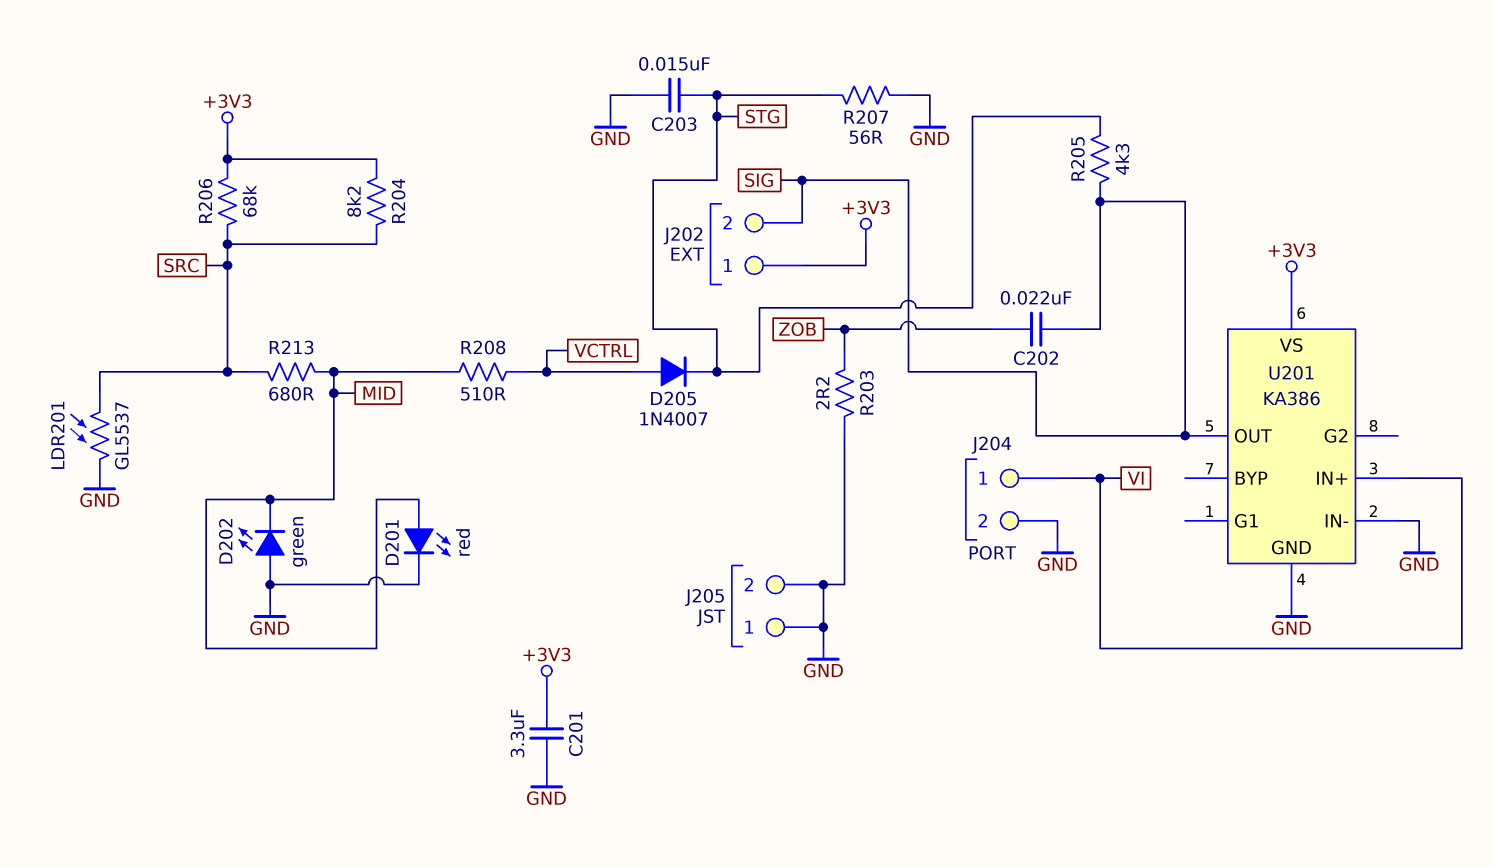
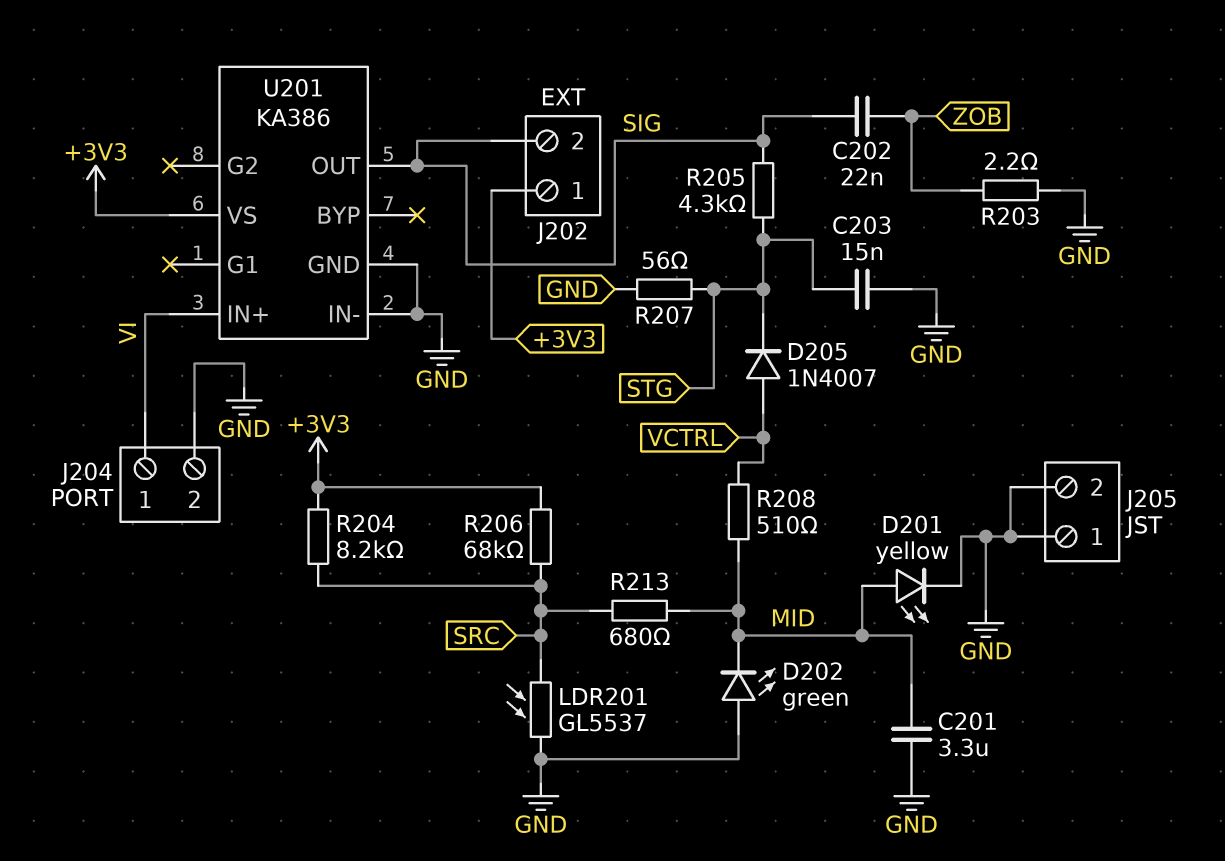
C201: 3.3uF (+3V3, GND) -> 3.3uF (GND, MID)
D201: LED red (A MID, K GND) -> LED yellow (A MID, K GND)

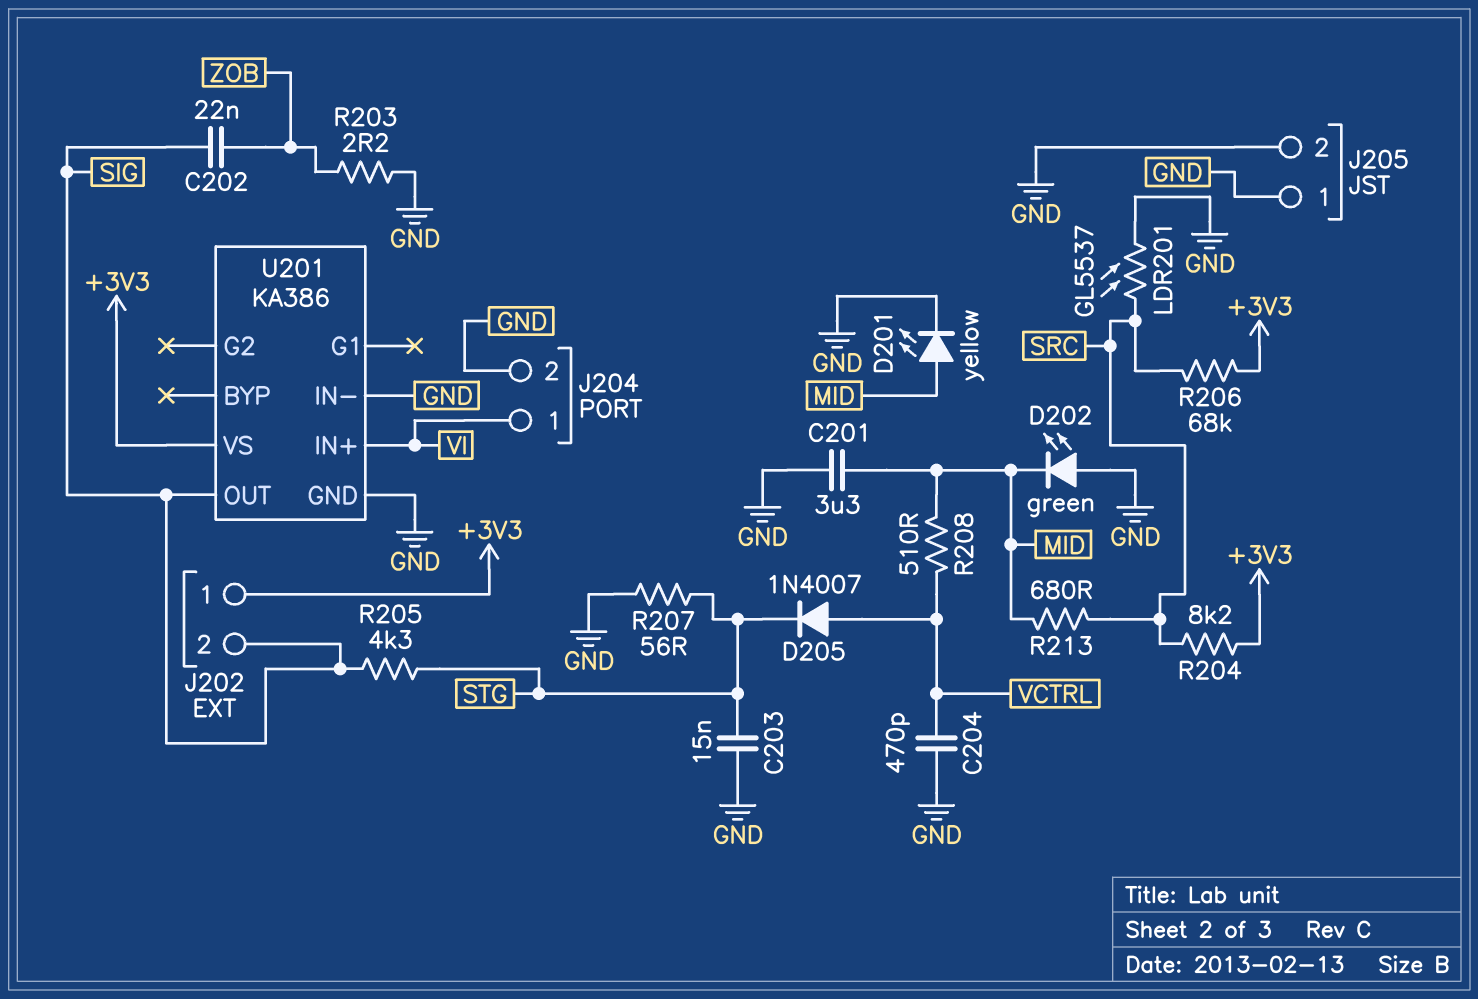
C204: none -> 470pF (GND, VCTRL)

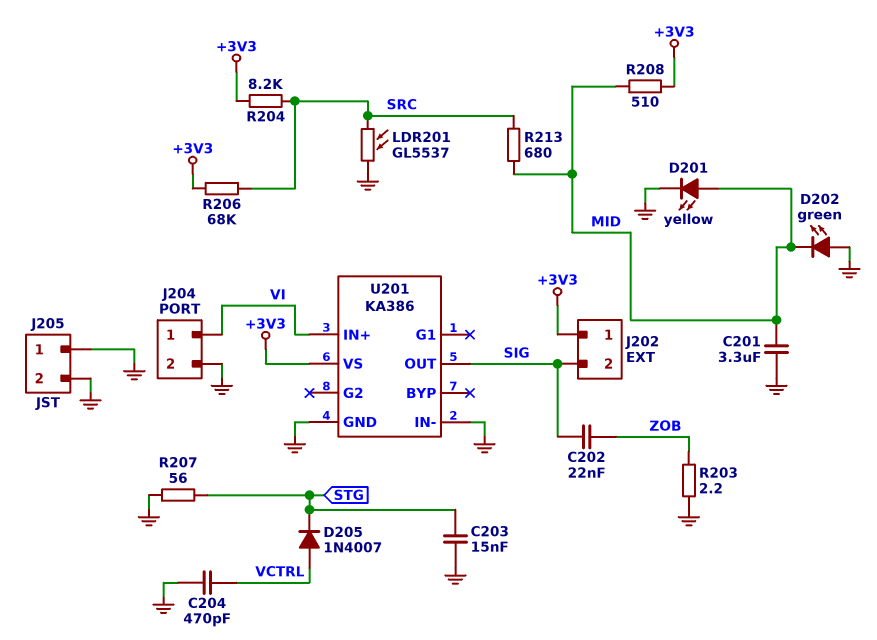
R205: 4.3k (SIG, STG) -> none
R208: 510 (MID, VCTRL) -> 510 (+3V3, MID)

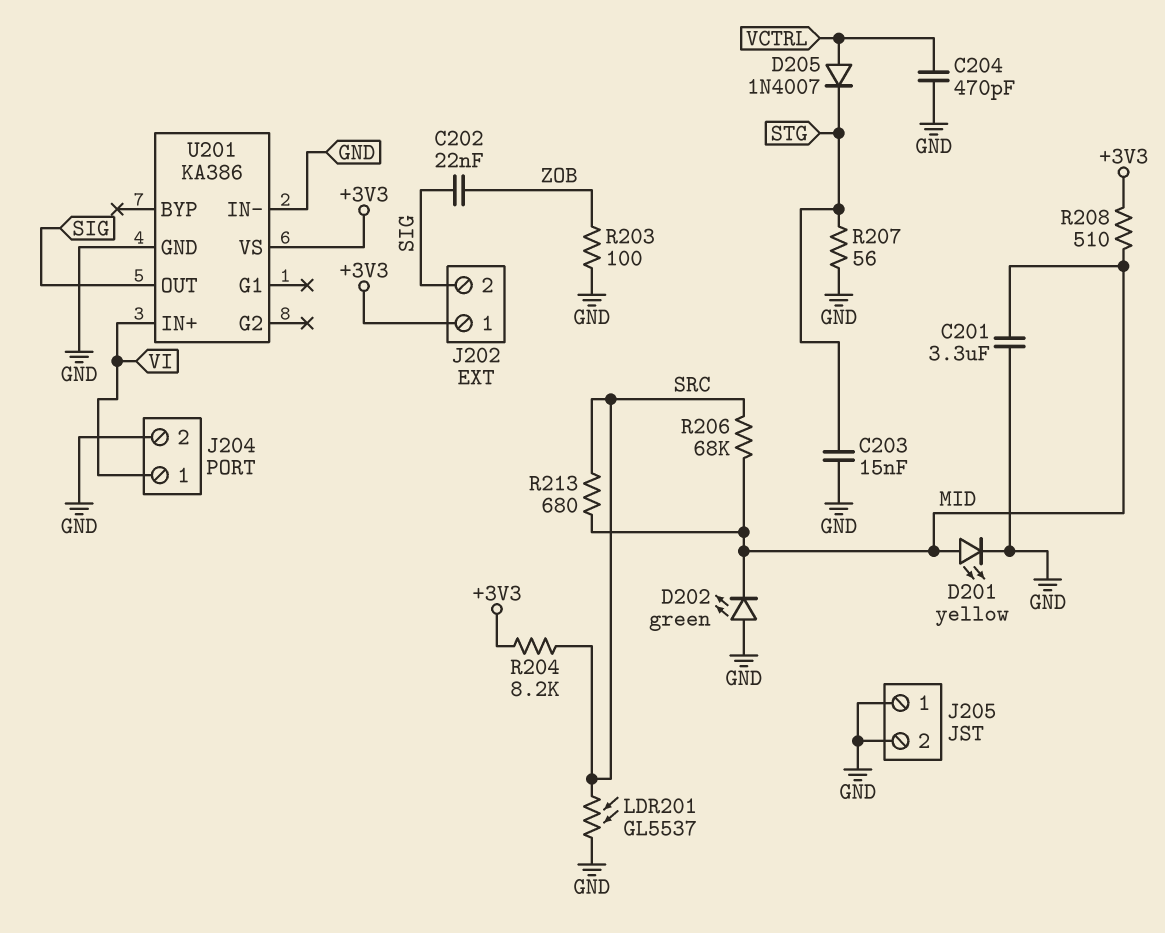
R203: 2.2 (GND, ZOB) -> 100 (GND, ZOB)
R206: 68k (+3V3, SRC) -> 68k (MID, SRC)

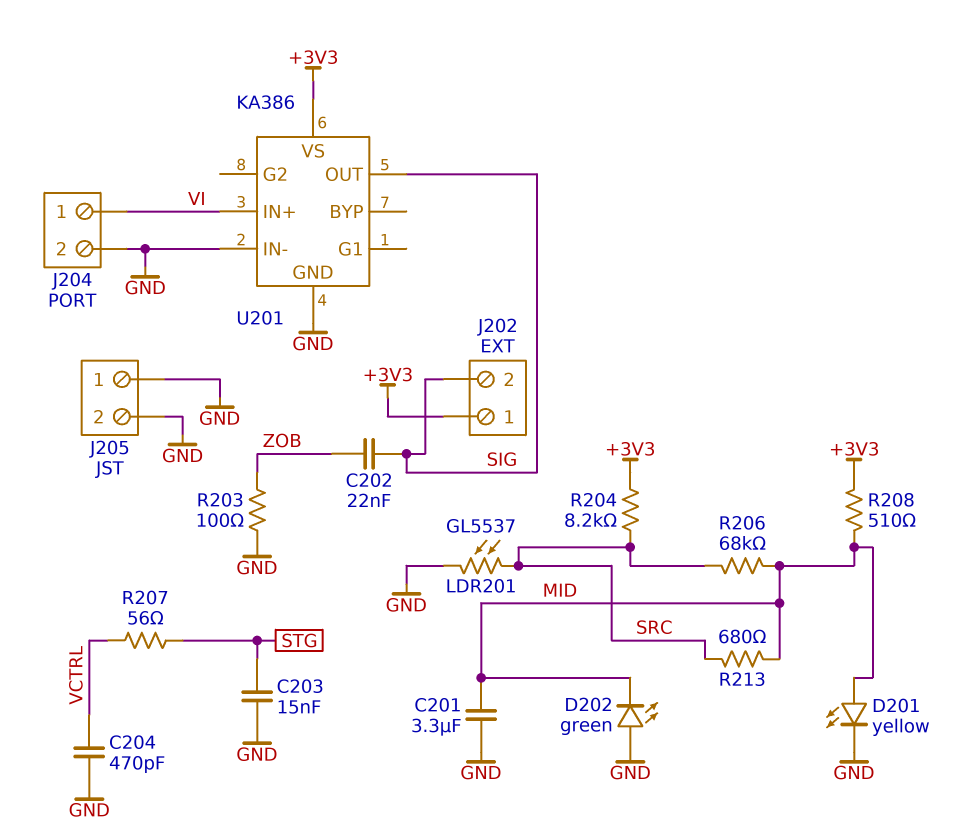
D205: diode 1N4007 (A VCTRL, K STG) -> none
R207: 56 (GND, STG) -> 56 (STG, VCTRL)

